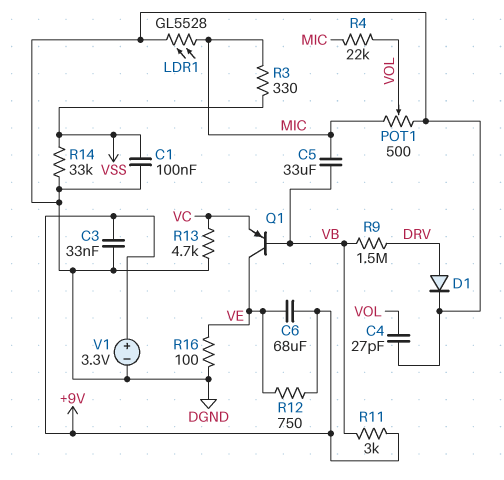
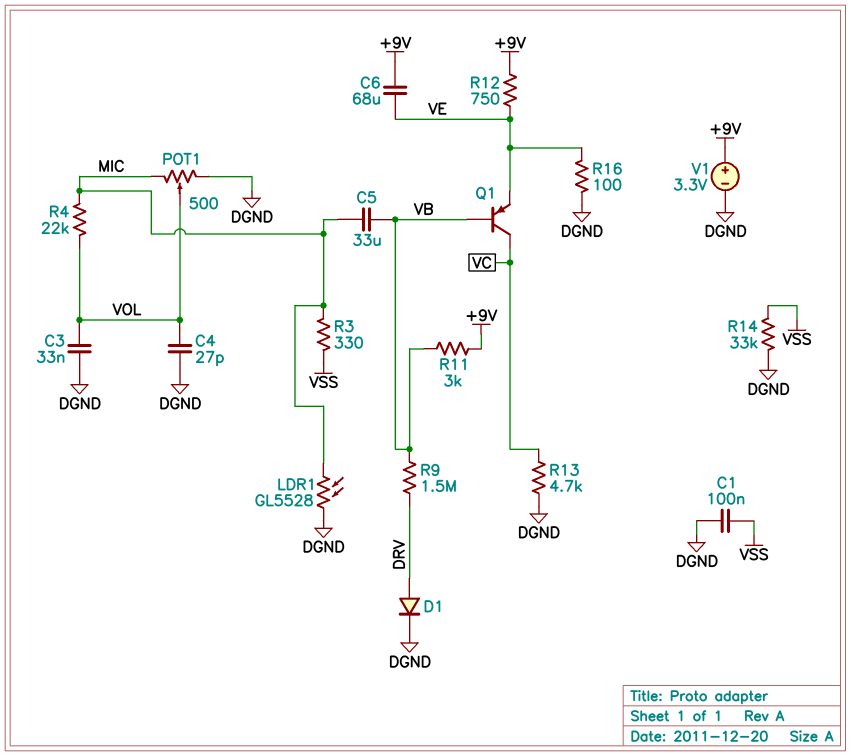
C3: 33nF (+9V, DGND) -> 33nF (DGND, VOL)
Q1: PNP (B VB, C VE, E VC) -> PNP (B VB, C VC, E VE)

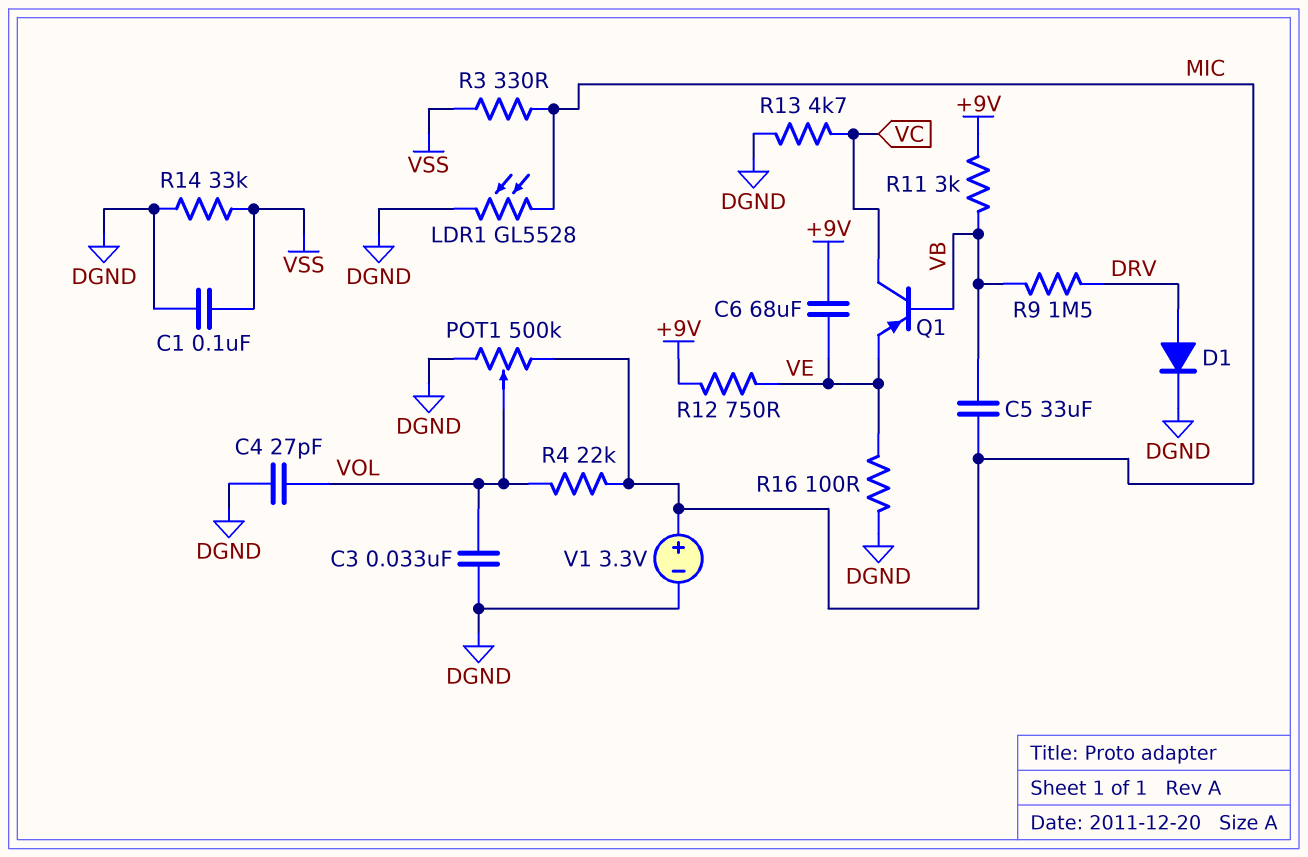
POT1: 500 (DGND, MIC, wiper VOL) -> 500k (DGND, MIC, wiper VOL)
V1: 3.3V (plus +9V, minus DGND) -> 3.3V (plus MIC, minus DGND)

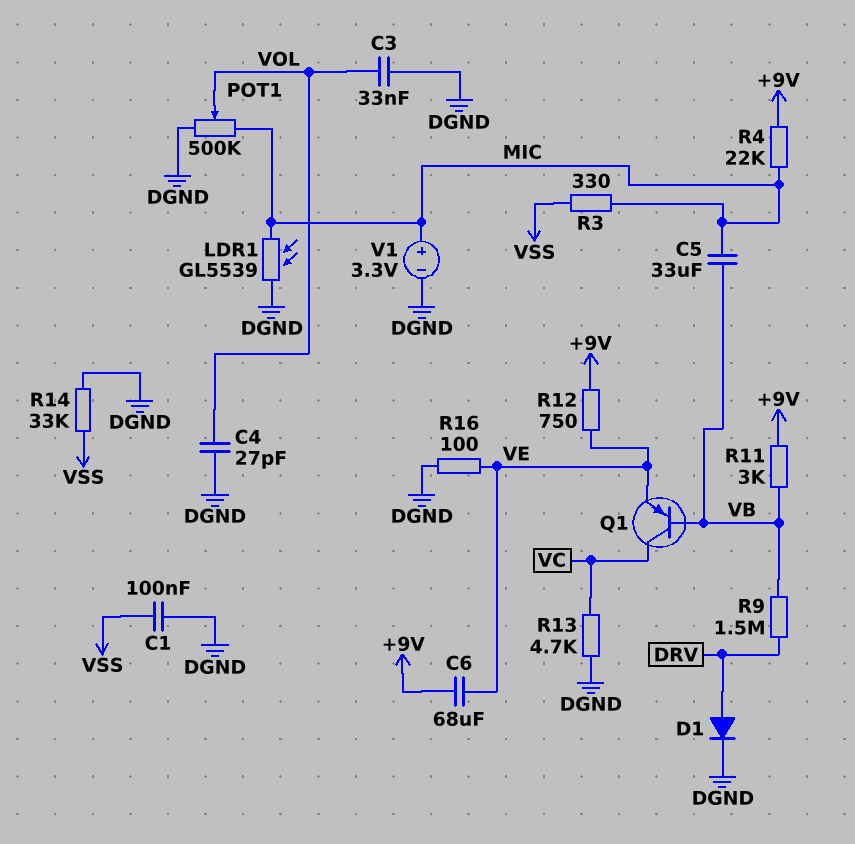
LDR1: GL5528 (DGND, MIC) -> GL5539 (DGND, MIC)
R4: 22k (MIC, VOL) -> 22k (+9V, MIC)

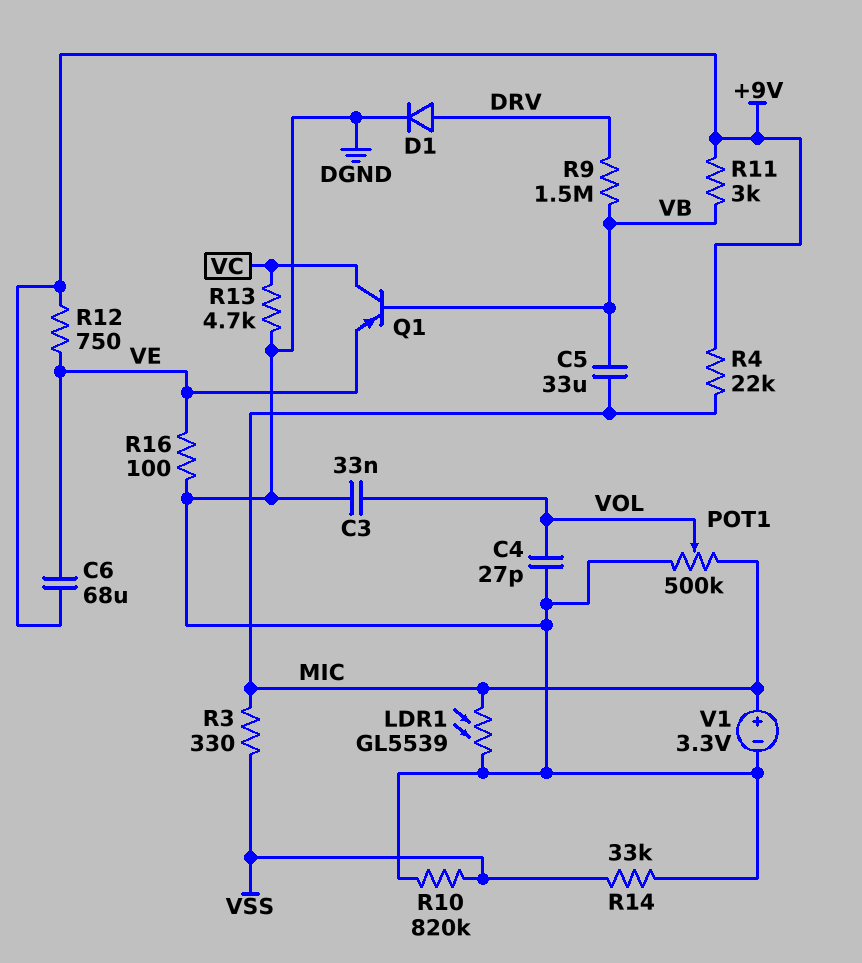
C1: 100nF (DGND, VSS) -> none
R10: none -> 820k (DGND, VSS)

